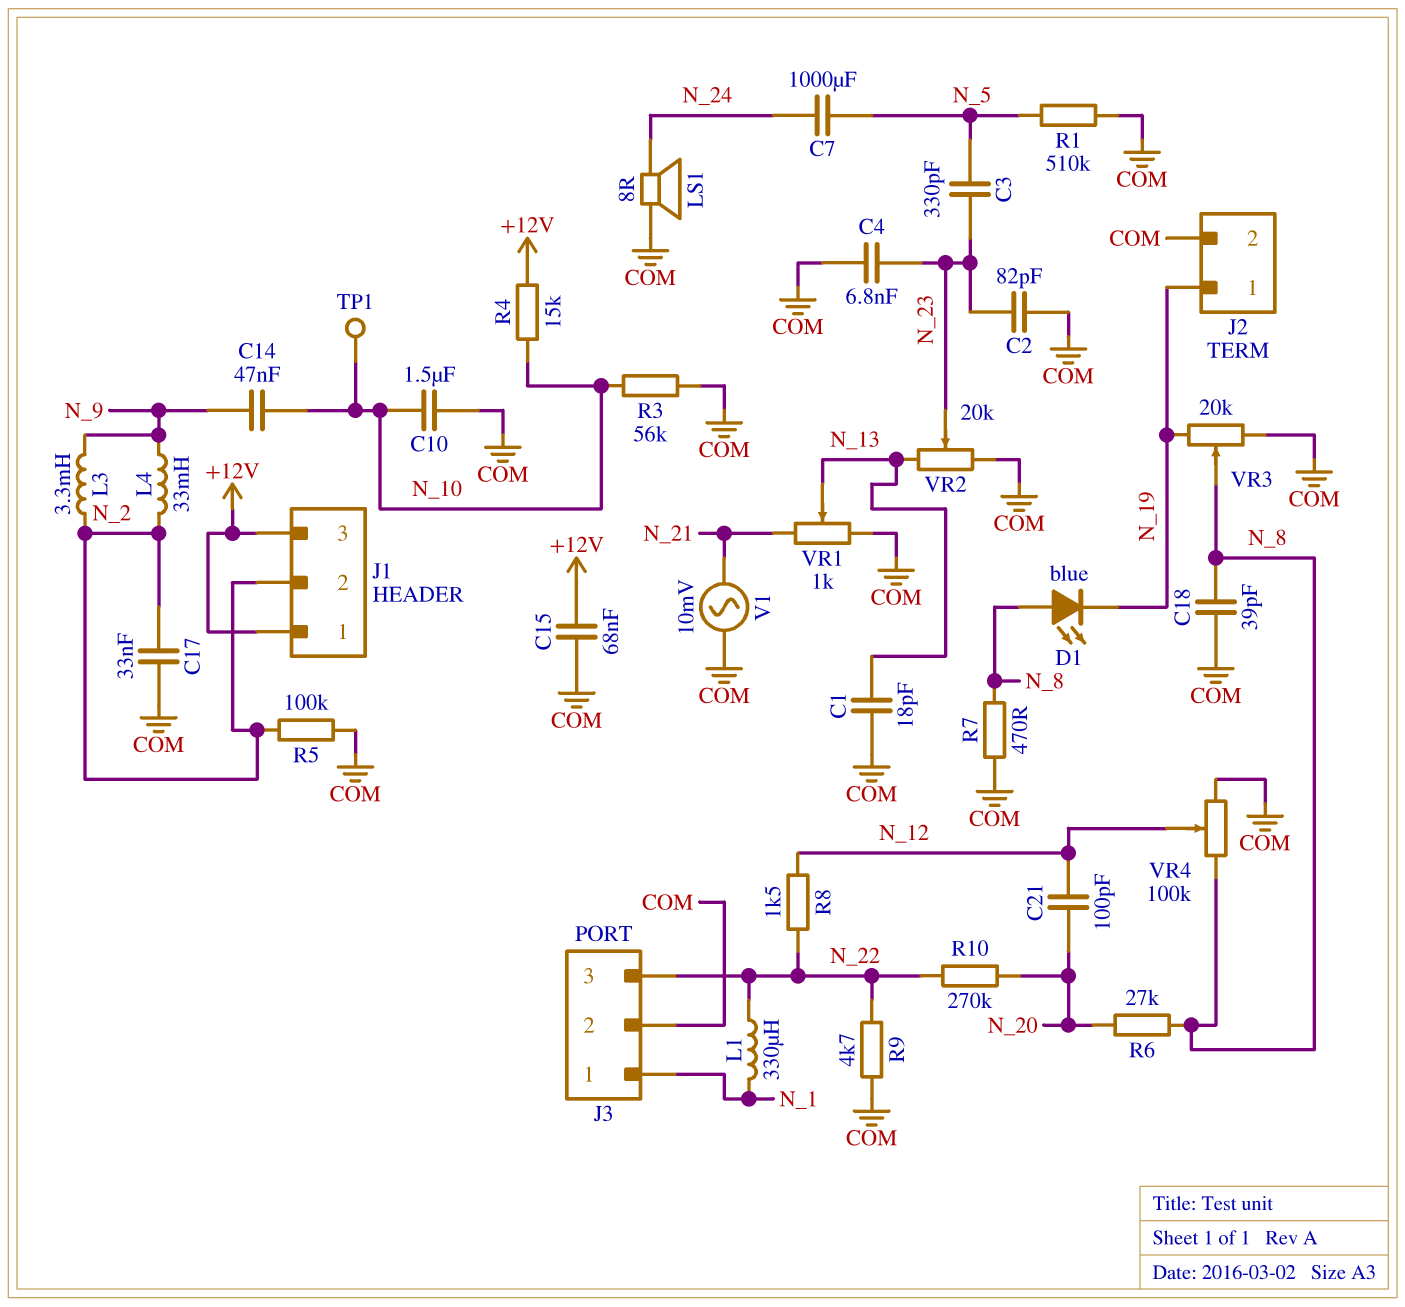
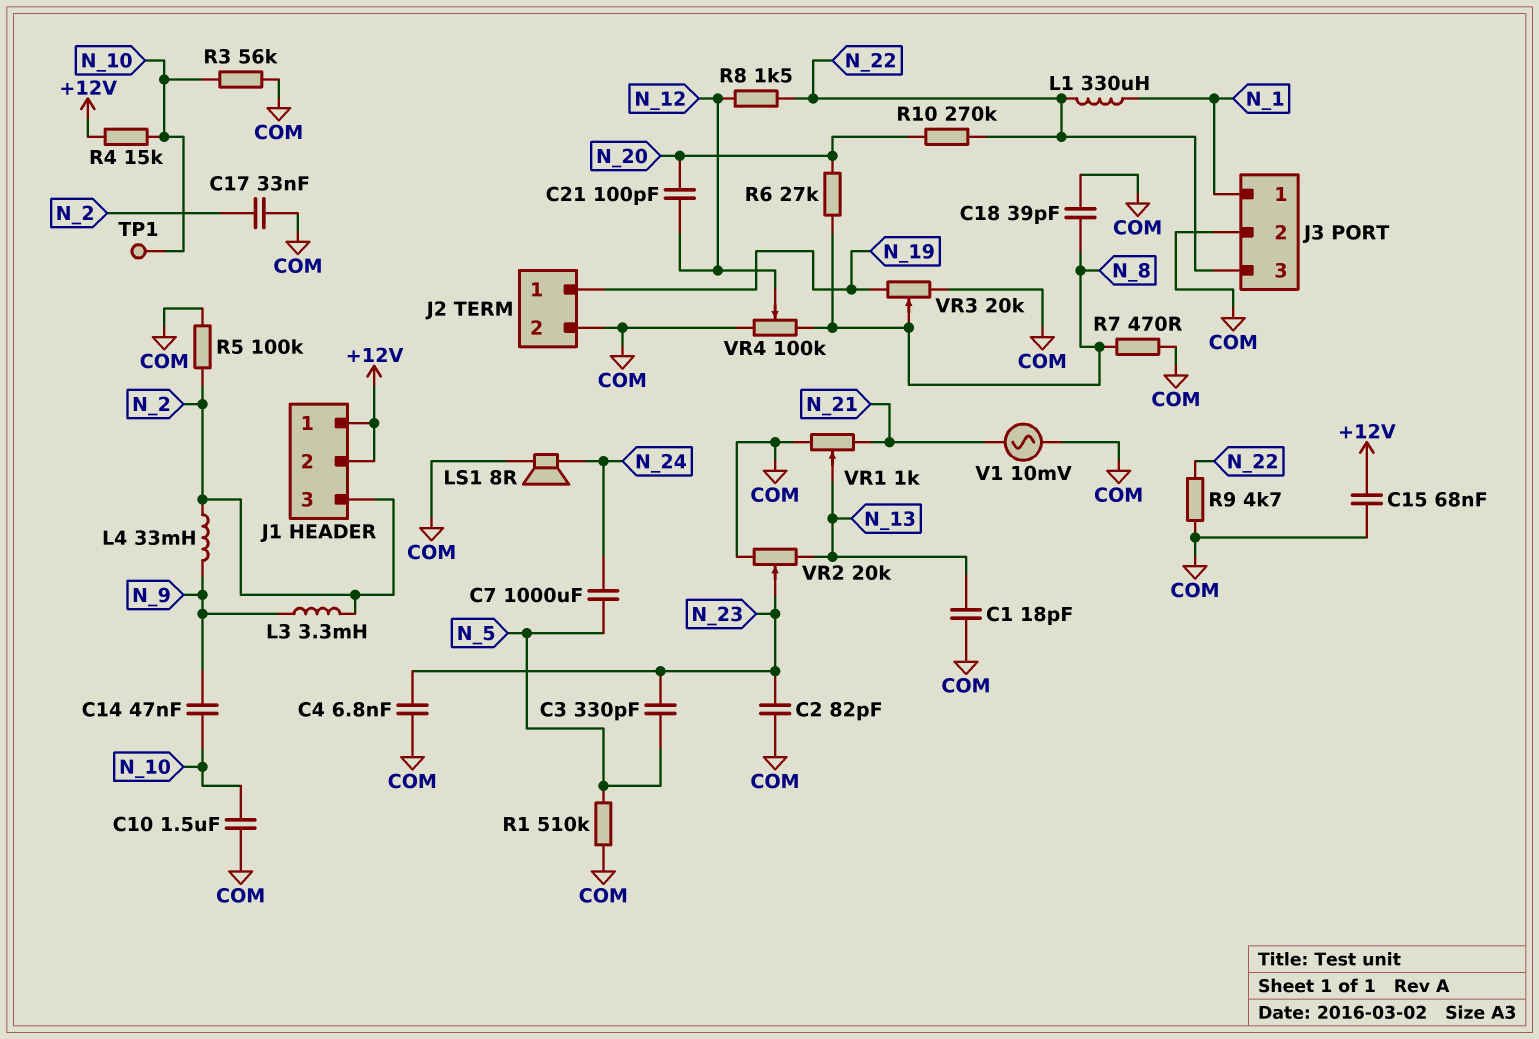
D1: LED blue (A N_8, K N_19) -> none
J1 pin 2: N_2 -> +12V
J1 pin 3: +12V -> N_2

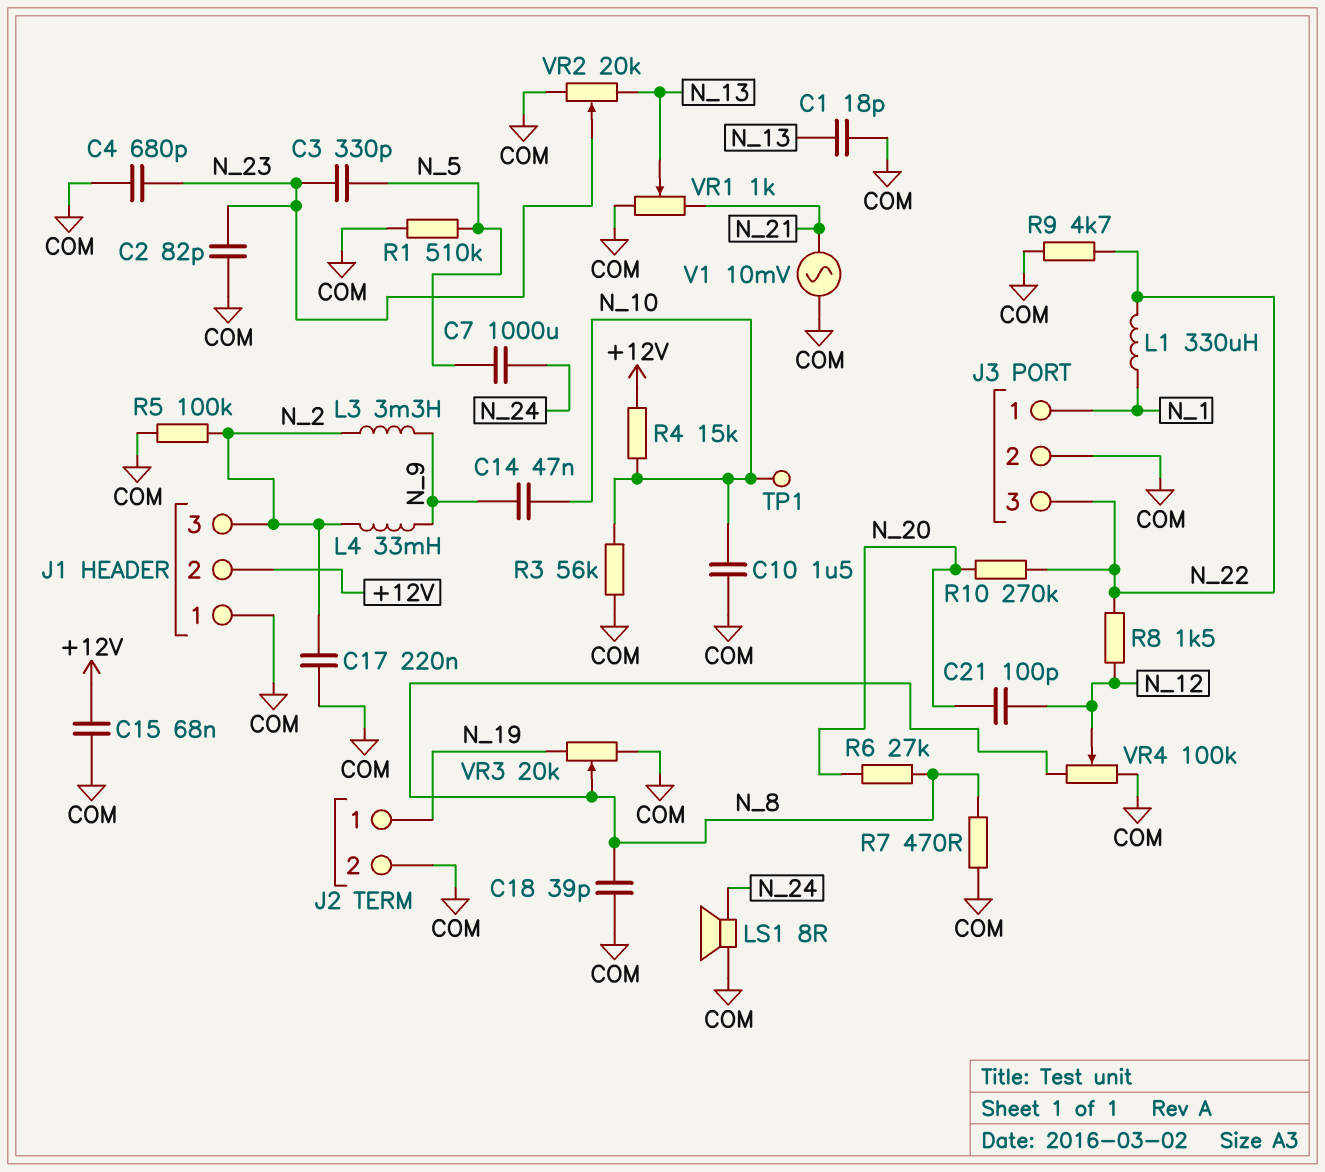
C4: 6.8nF (COM, N_23) -> 680pF (COM, N_23)
C17: 33nF (COM, N_2) -> 220nF (COM, N_2)
J1 pin 1: +12V -> COM

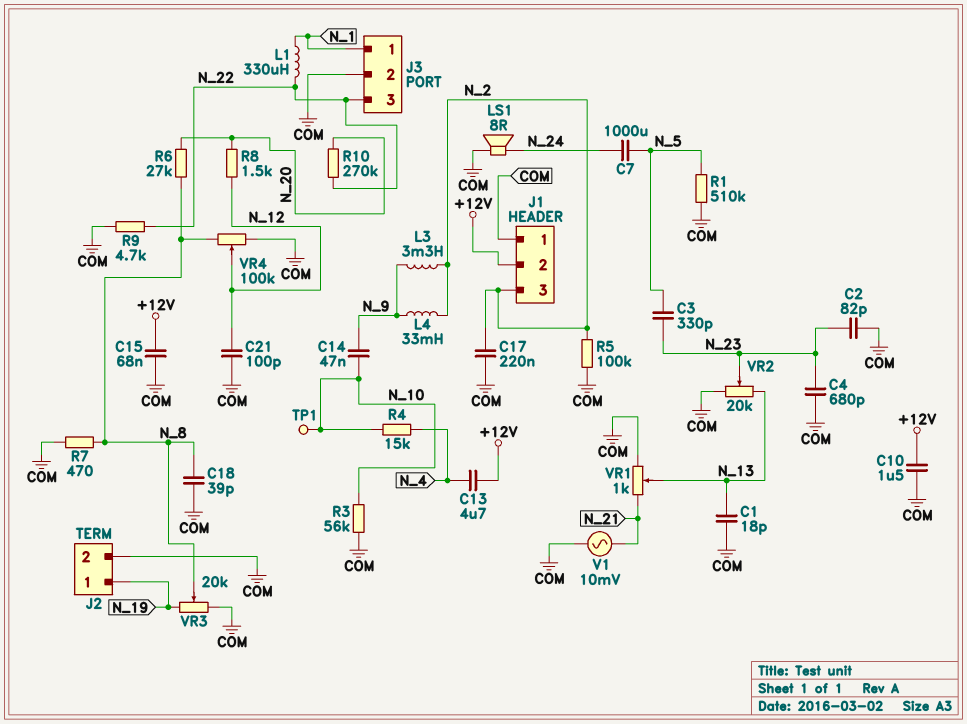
C10: 1.5uF (COM, N_10) -> 1.5uF (+12V, COM)
C13: none -> 4.7uF (+12V, N_4)
C21: 100pF (N_12, N_20) -> 100pF (COM, N_12)
R4: 15k (+12V, N_10) -> 15k (N_4, N_10)
R8: 1.5k (N_12, N_22) -> 1.5k (N_12, N_20)

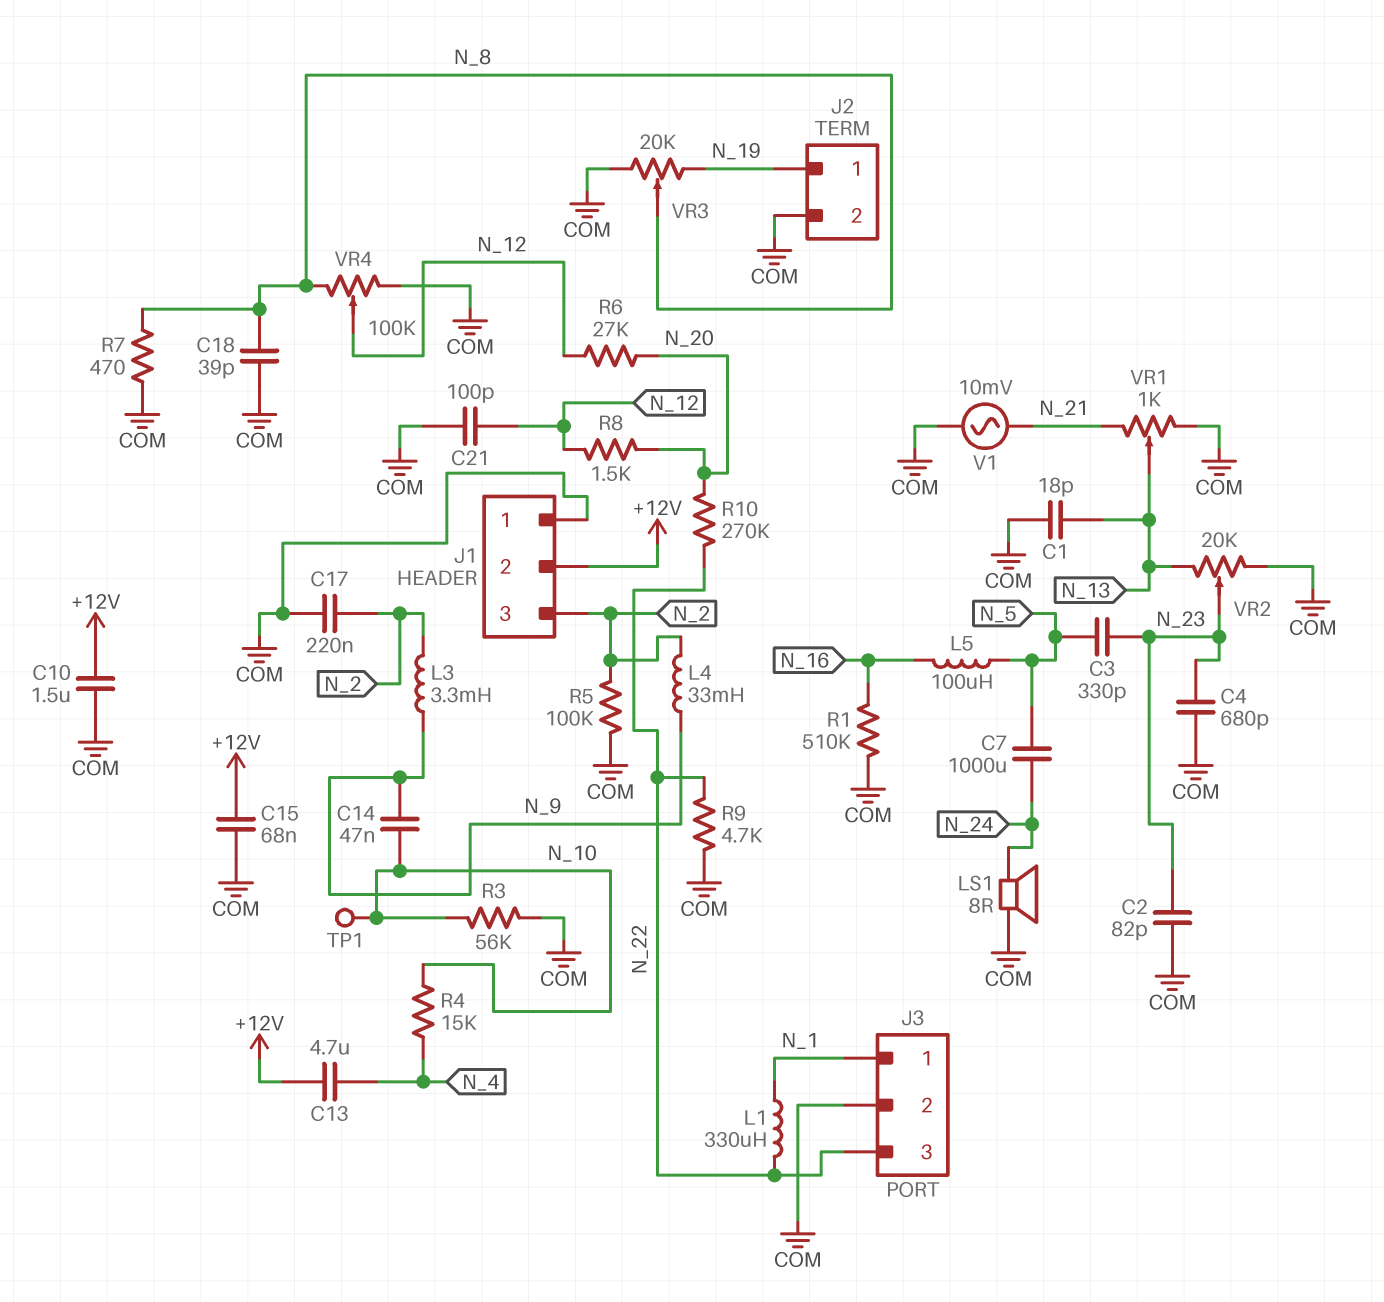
L5: none -> 100uH (N_5, N_16)
R1: 510k (COM, N_5) -> 510k (COM, N_16)
R6: 27k (N_8, N_20) -> 27k (N_12, N_20)

